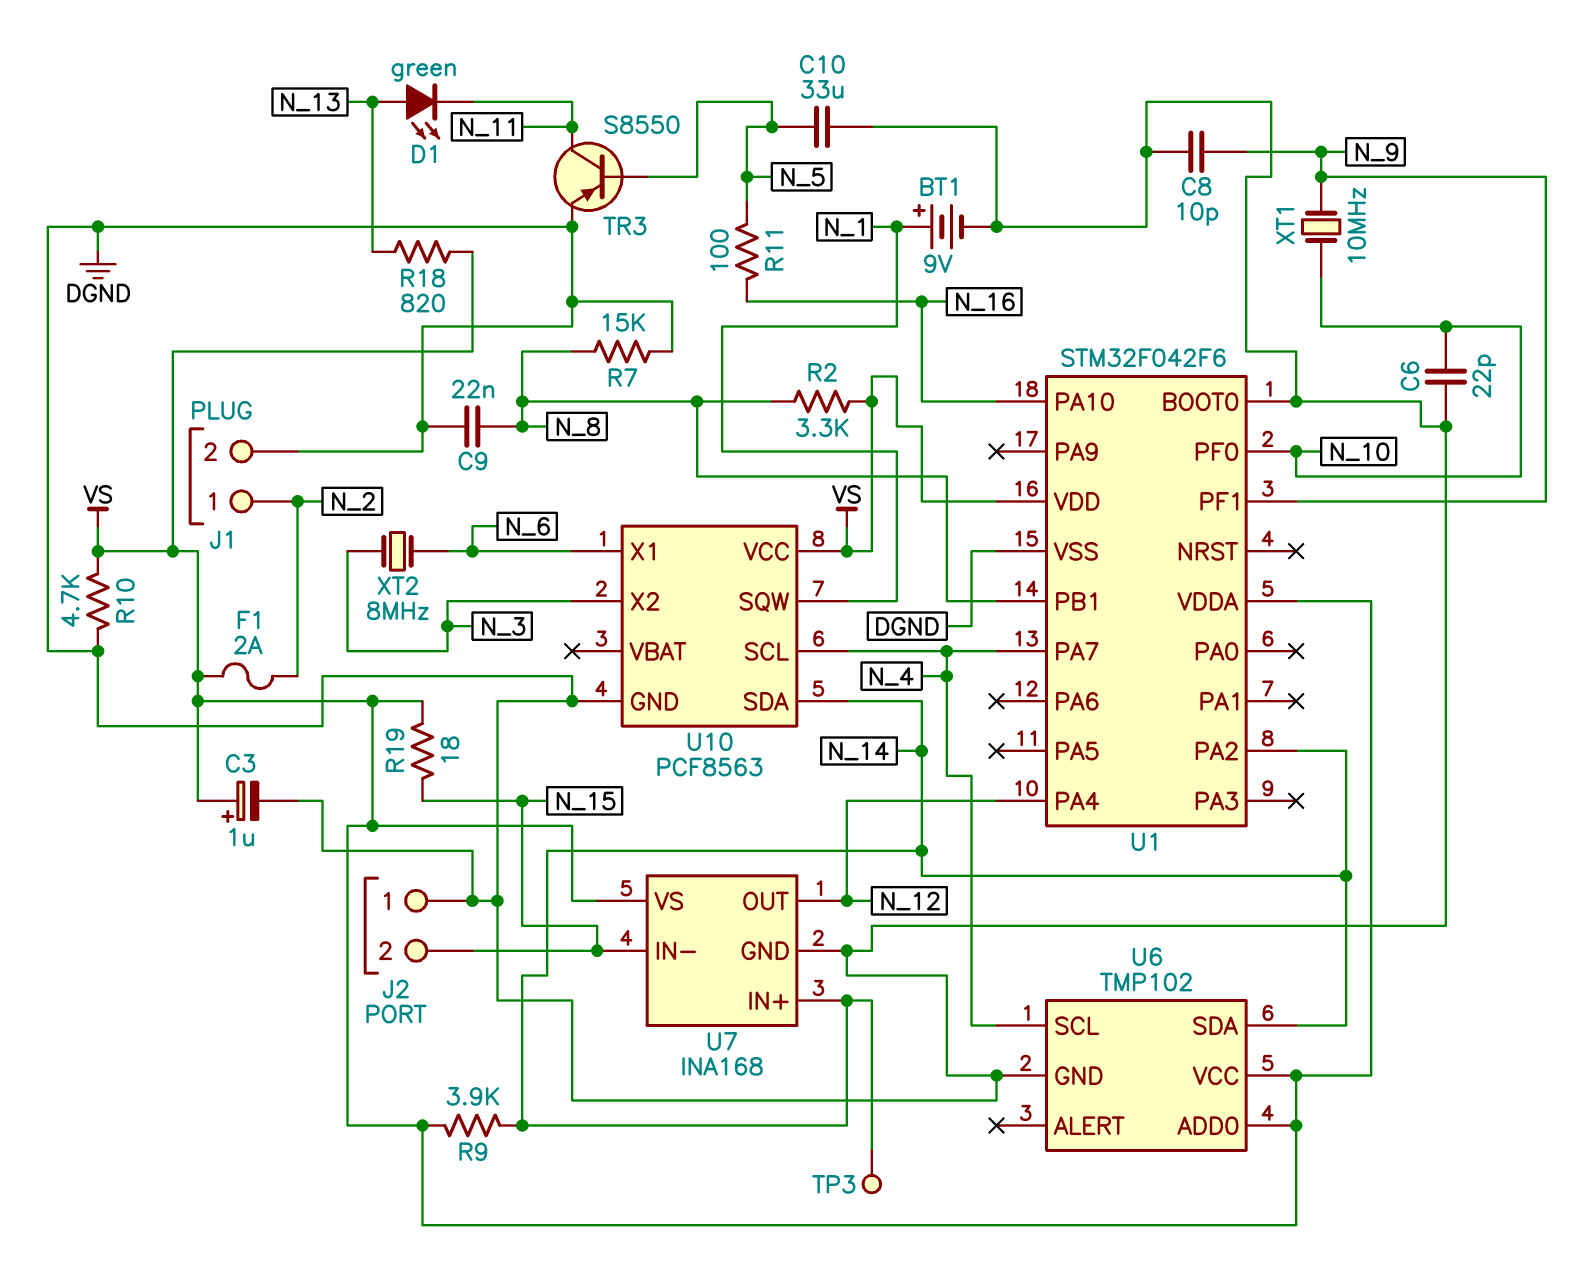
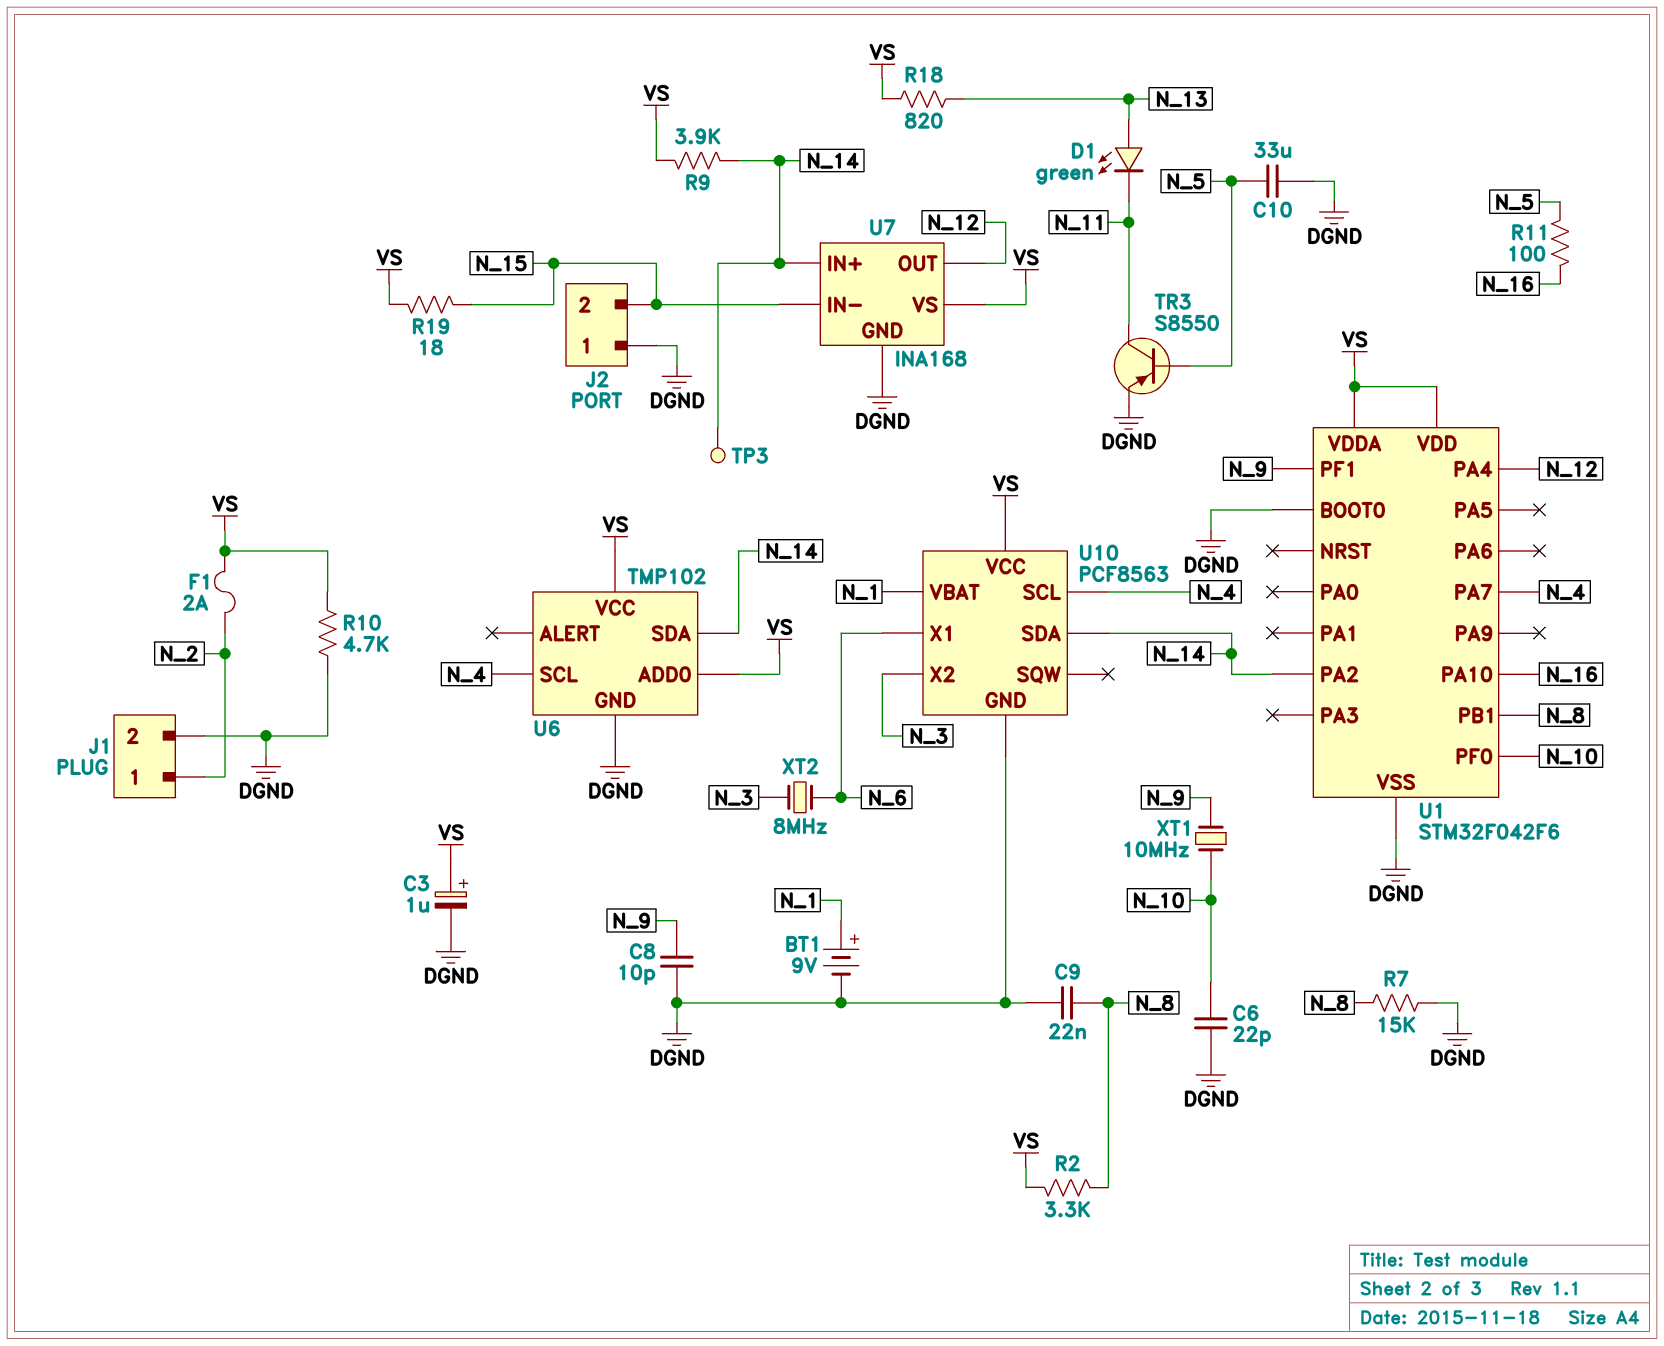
U10 pin SQW: N_1 -> none
U10 pin VBAT: none -> N_1

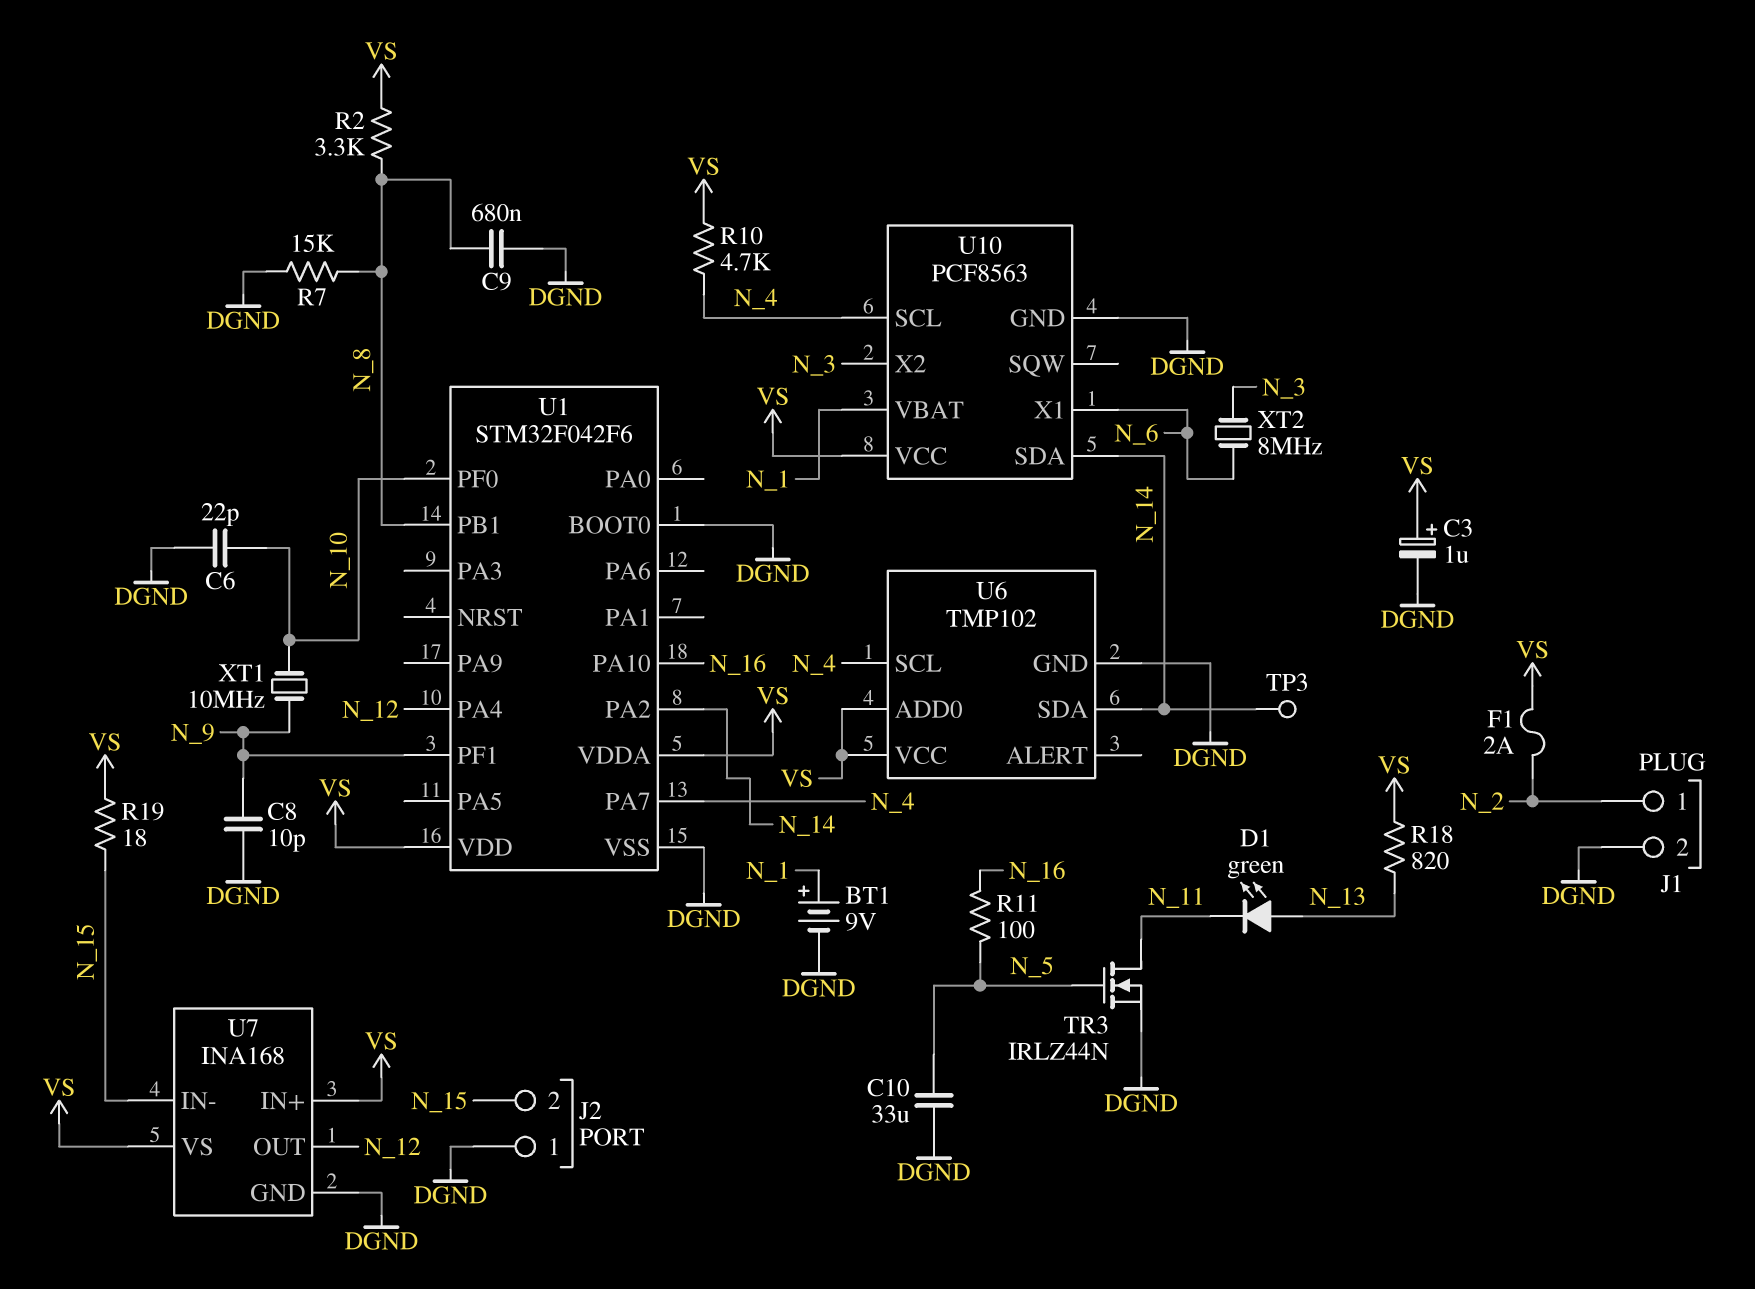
C9: 22nF (DGND, N_8) -> 680nF (DGND, N_8)
R9: 3.9k (N_14, VS) -> none
R10: 4.7k (DGND, VS) -> 4.7k (N_4, VS)
TR3: PNP S8550 (B N_5, C N_11, E DGND) -> NMOS IRLZ44N (G N_5, D N_11, S DGND)
U7 pin IN+: N_14 -> VS

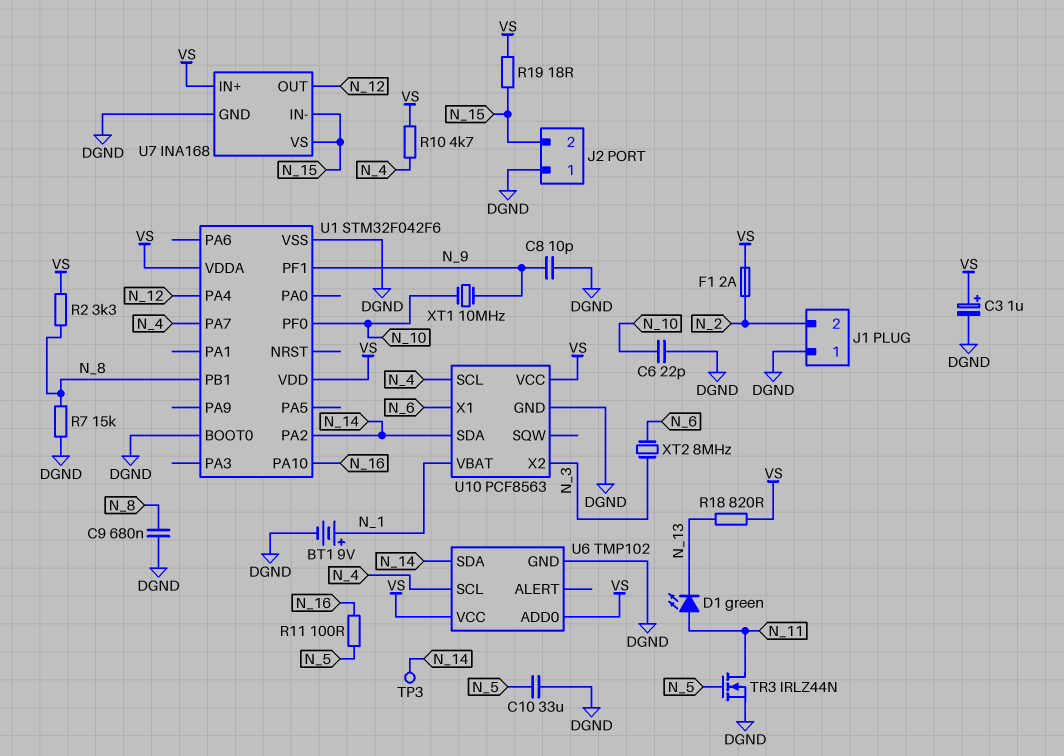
D1: LED green (A N_13, K N_11) -> LED green (A N_11, K N_13)
J1 pin 1: N_2 -> DGND
J1 pin 2: DGND -> N_2
U7 pin VS: VS -> N_15

